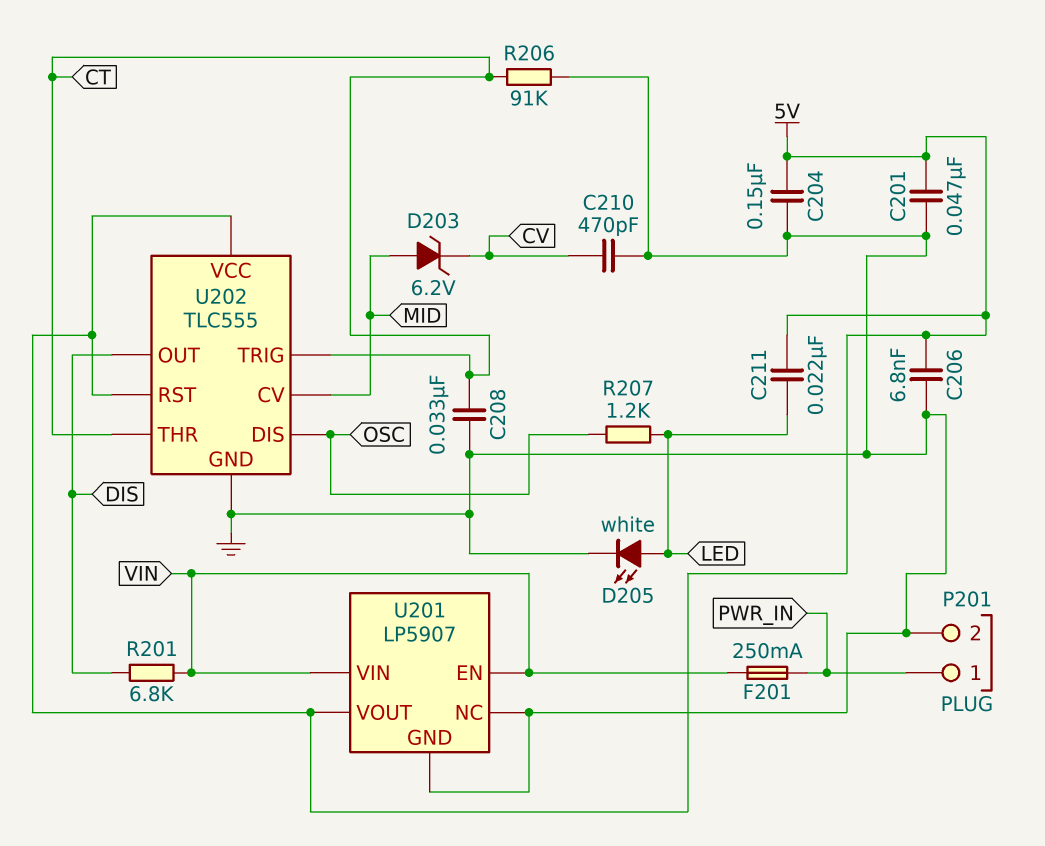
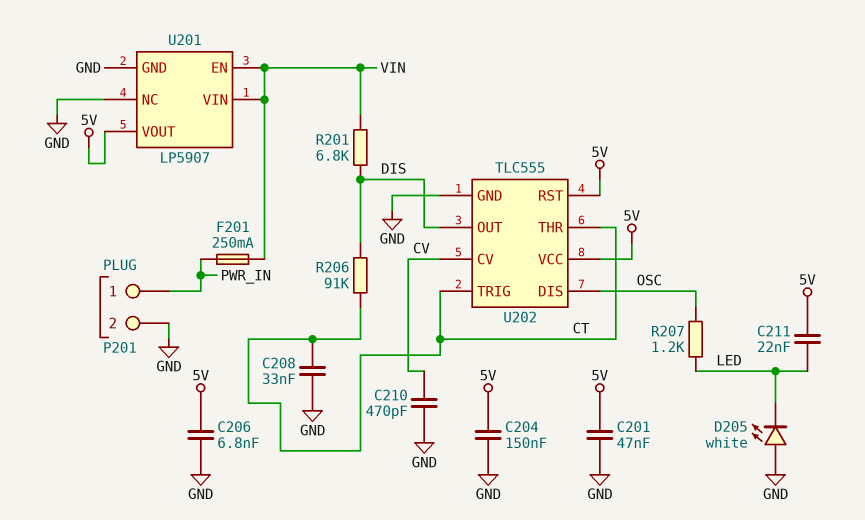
D203: zener 6.2V (A MID, K CV) -> none
D205: LED white (A LED, K GND) -> LED white (A GND, K LED)
R206: 91k (CT, GND) -> 91k (CT, DIS)
U202 pin CV: MID -> CV

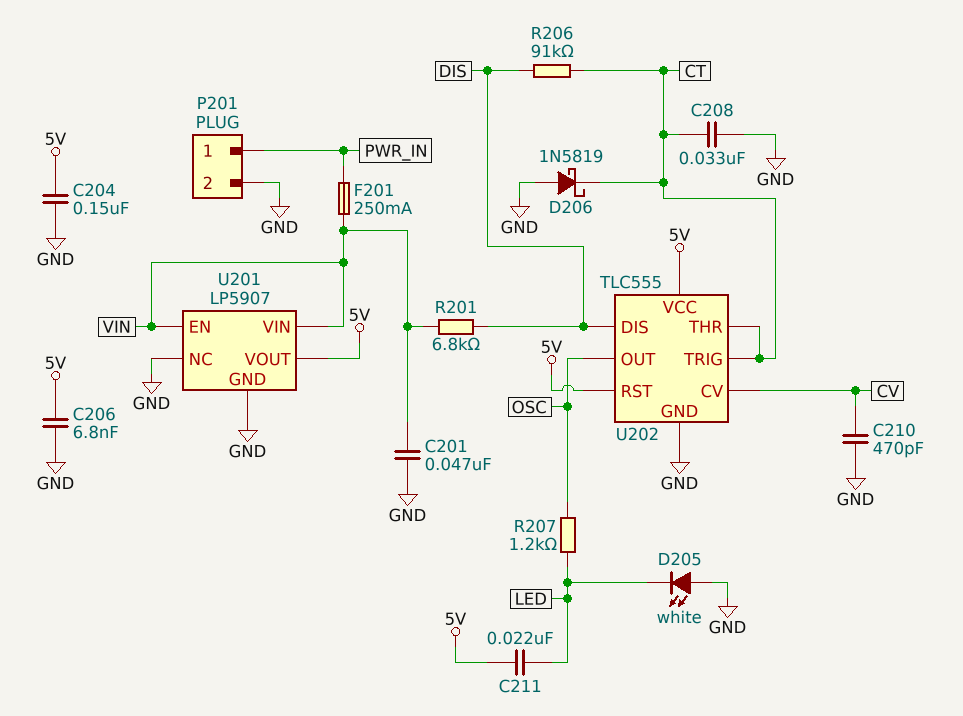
C201: 47nF (5V, GND) -> 47nF (GND, VIN)
D206: none -> schottky 1N5819 (A GND, K CT)
U202 pin DIS: OSC -> DIS
U202 pin OUT: DIS -> OSC

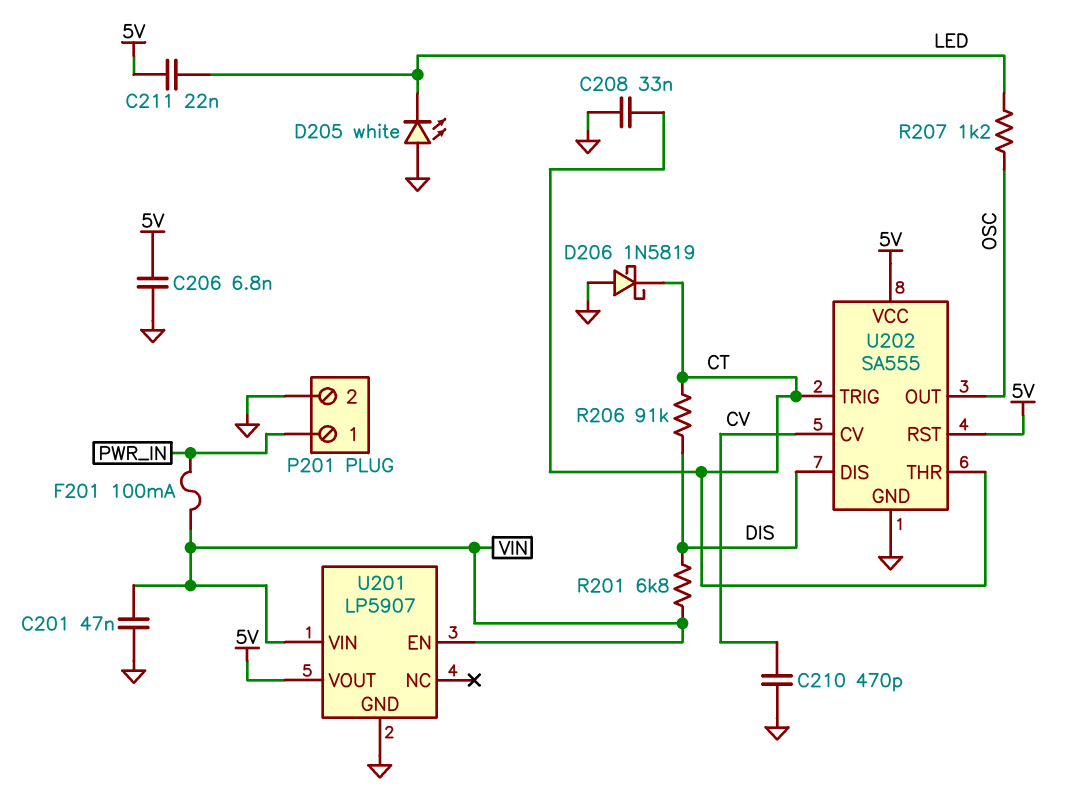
C204: 150nF (5V, GND) -> none
F201: 250mA (PWR_IN, VIN) -> 100mA (PWR_IN, VIN)
U201 pin NC: GND -> none
U202: TLC555 -> SA555

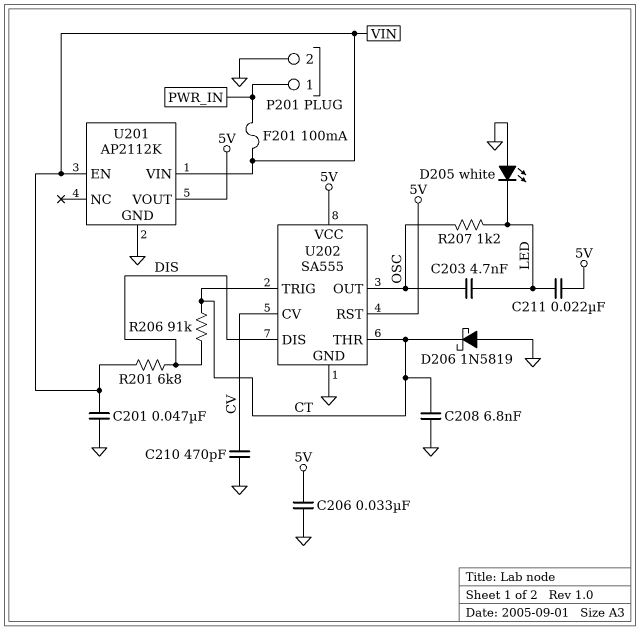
C203: none -> 4.7nF (LED, OSC)
C206: 6.8nF (5V, GND) -> 33nF (5V, GND)
C208: 33nF (CT, GND) -> 6.8nF (CT, GND)
U201: LP5907 -> AP2112K

